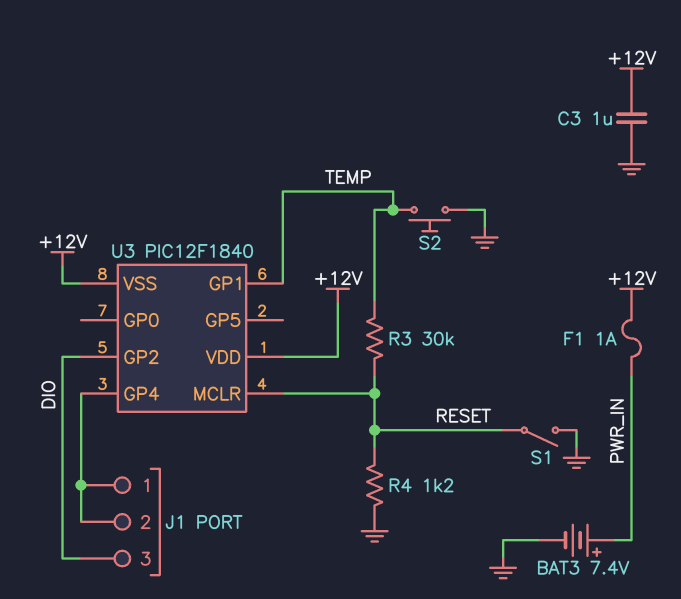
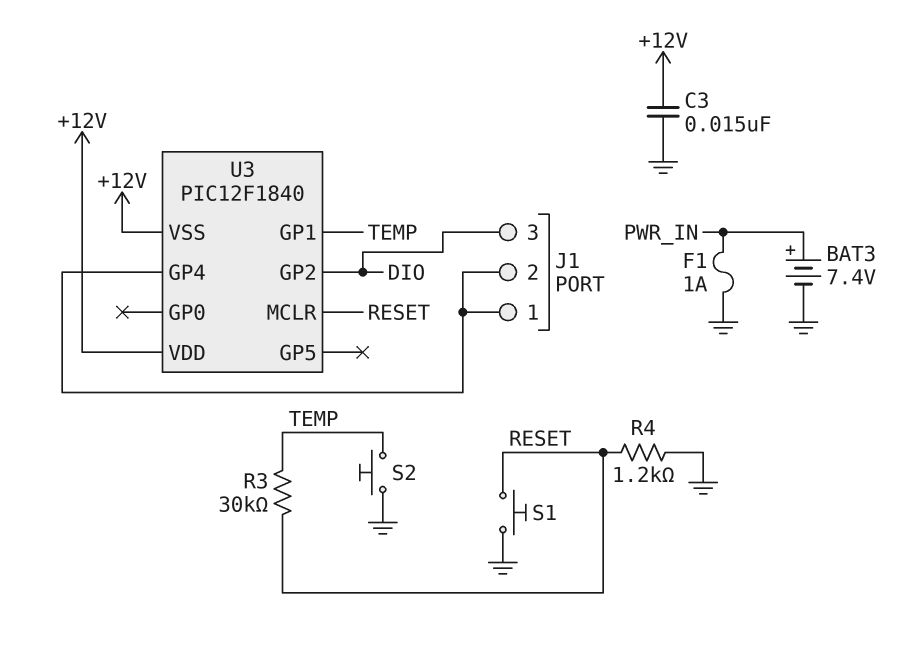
C3: 1uF (+12V, GND) -> 15nF (+12V, GND)
F1: 1A (+12V, PWR_IN) -> 1A (GND, PWR_IN)
S1: switch (GND, RESET) -> button (GND, RESET)

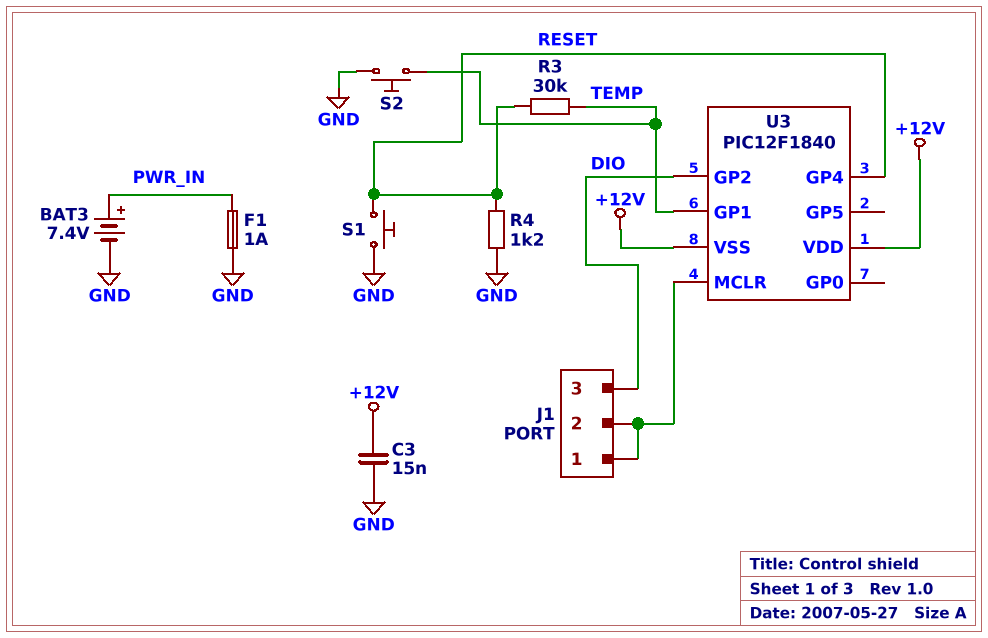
U3 pin GP4: J1/1 -> RESET
U3 pin MCLR: RESET -> J1/1

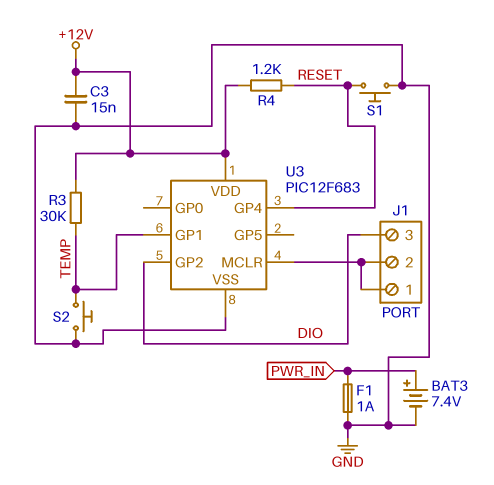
R3: 30k (RESET, TEMP) -> 30k (+12V, TEMP)
R4: 1.2k (GND, RESET) -> 1.2k (+12V, RESET)
U3: PIC12F1840 -> PIC12F683
U3 pin VSS: +12V -> GND

